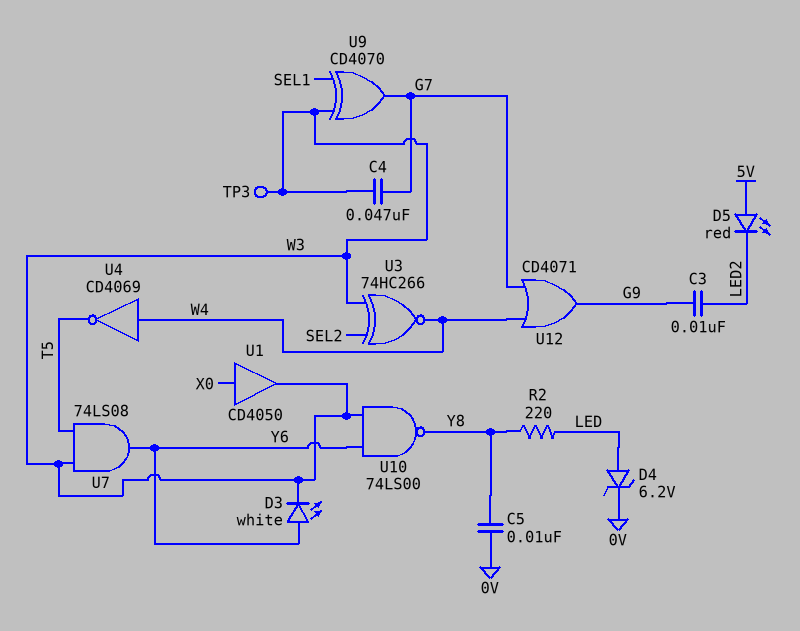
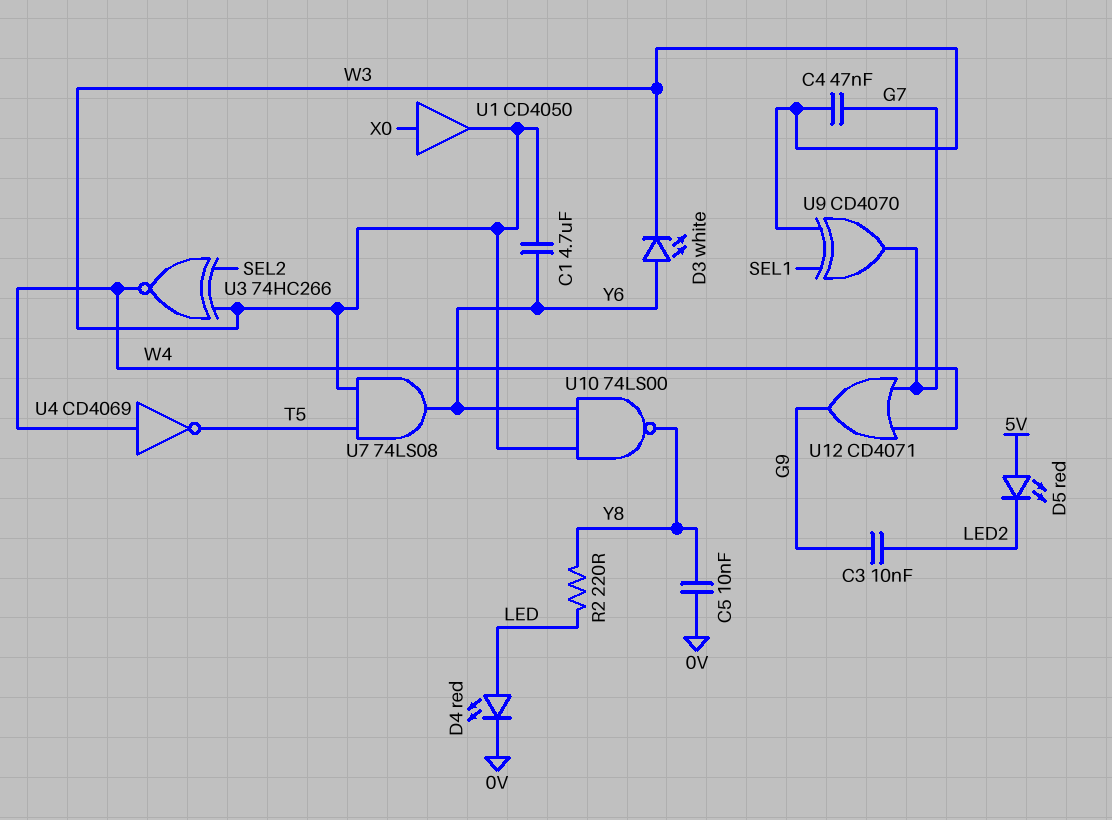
C1: none -> 4.7uF (W3, Y6)
D4: zener 6.2V (A LED, K 0V) -> LED red (A LED, K 0V)
TP3: test point (W3) -> none

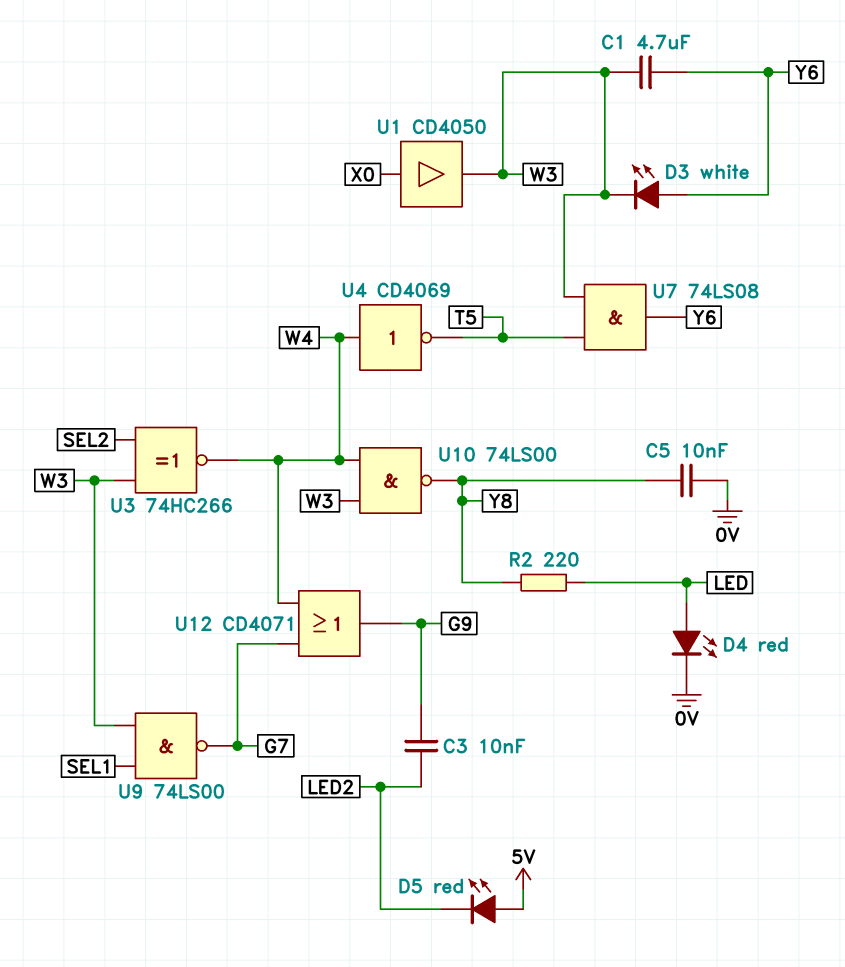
C4: 47nF (G7, W3) -> none
U9: XOR CD4070 (in SEL1, in W3, out G7) -> NAND 74LS00 (in SEL1, in W3, out G7)
U10: NAND 74LS00 (in W3, in Y6, out Y8) -> NAND 74LS00 (in W3, in W4, out Y8)

